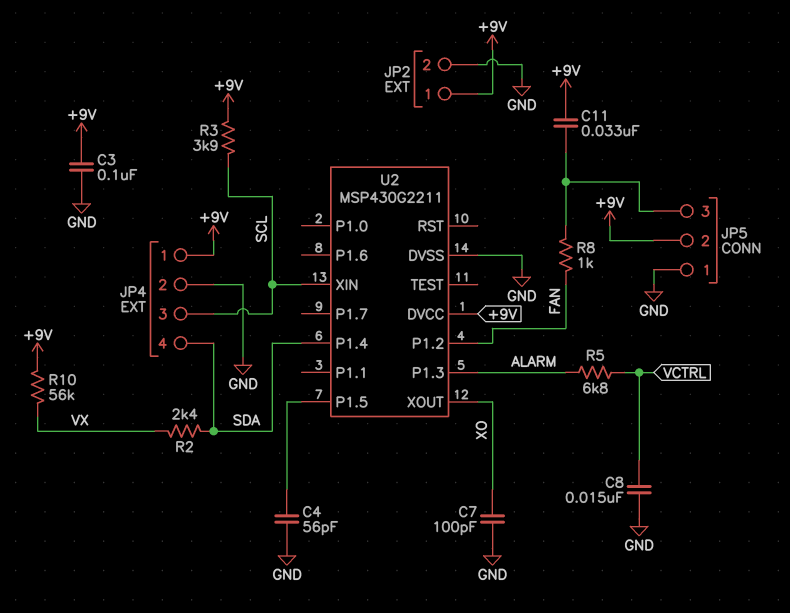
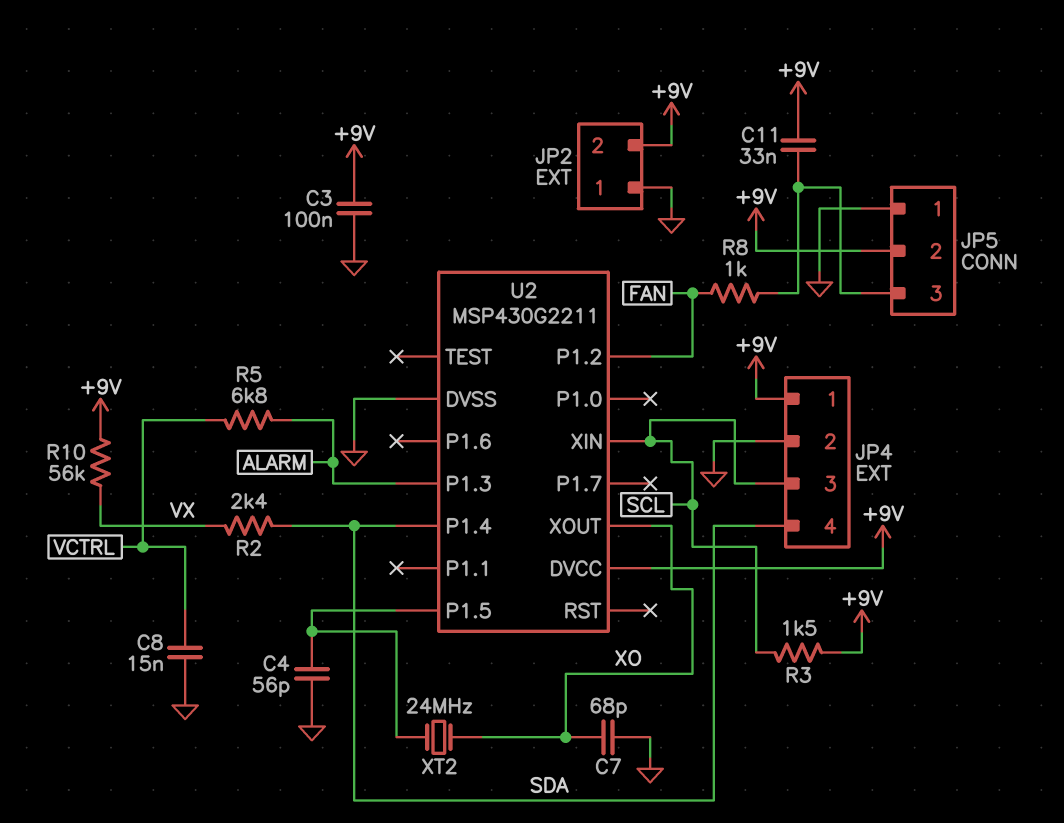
C7: 100pF (GND, XO) -> 68pF (GND, XO)
JP2 pin 1: +9V -> GND
JP2 pin 2: GND -> +9V
R3: 3.9k (+9V, SCL) -> 1.5k (+9V, SCL)
XT2: none -> 24MHz (U2/P1.5, XO)

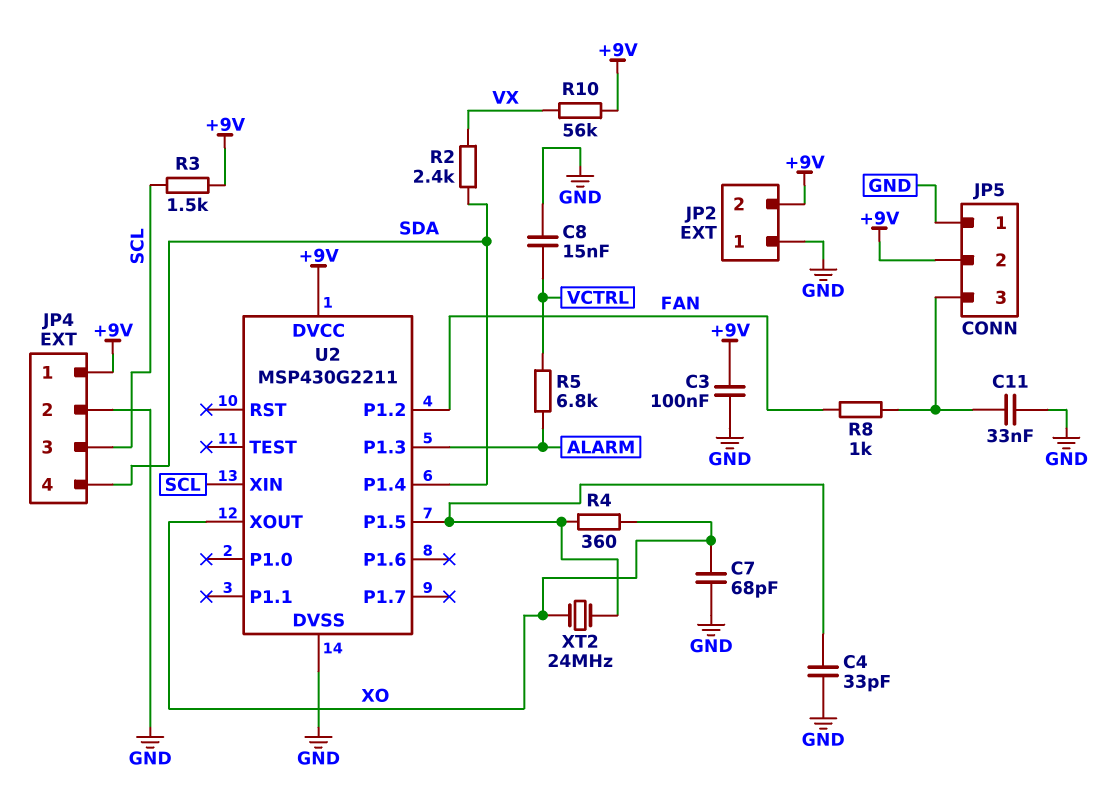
C4: 56pF (GND, U2/P1.5) -> 33pF (GND, U2/P1.5)
C11: 33nF (+9V, JP5/3) -> 33nF (GND, JP5/3)
R4: none -> 360 (U2/P1.5, XO)

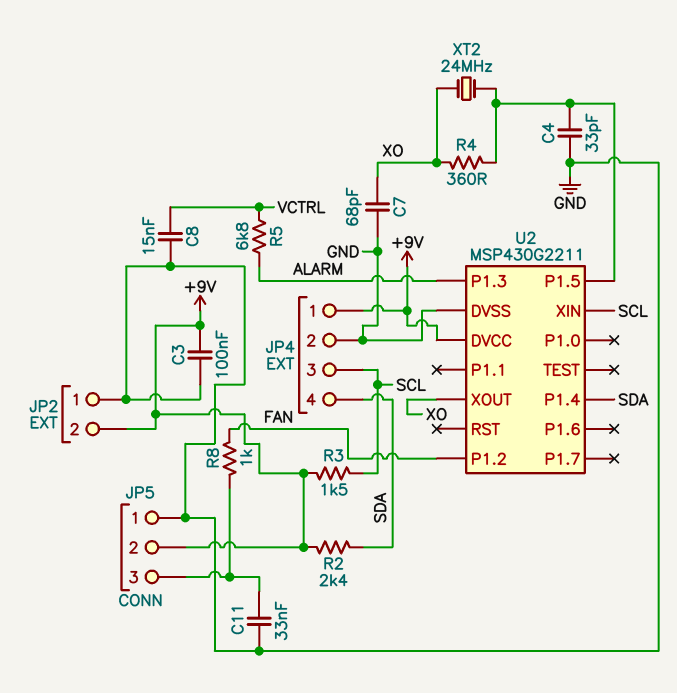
R2: 2.4k (SDA, VX) -> 2.4k (+9V, SDA)
R10: 56k (+9V, VX) -> none

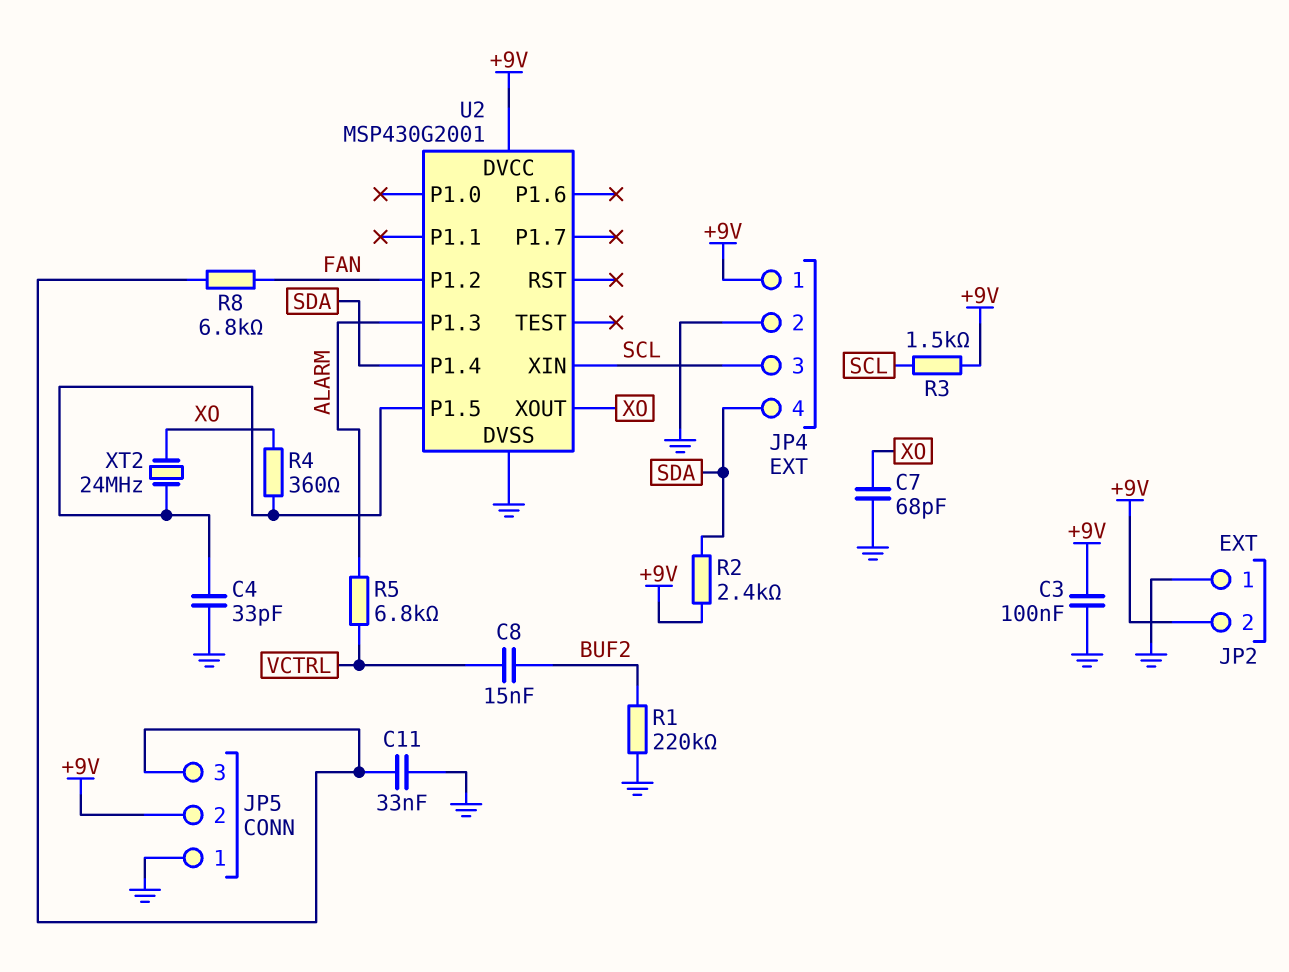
C8: 15nF (GND, VCTRL) -> 15nF (BUF2, VCTRL)
R1: none -> 220k (BUF2, GND)
R8: 1k (FAN, JP5/3) -> 6.8k (FAN, JP5/3)
U2: MSP430G2211 -> MSP430G2001

